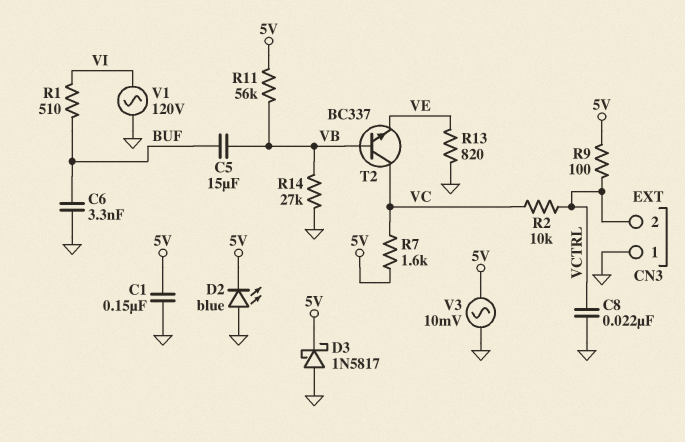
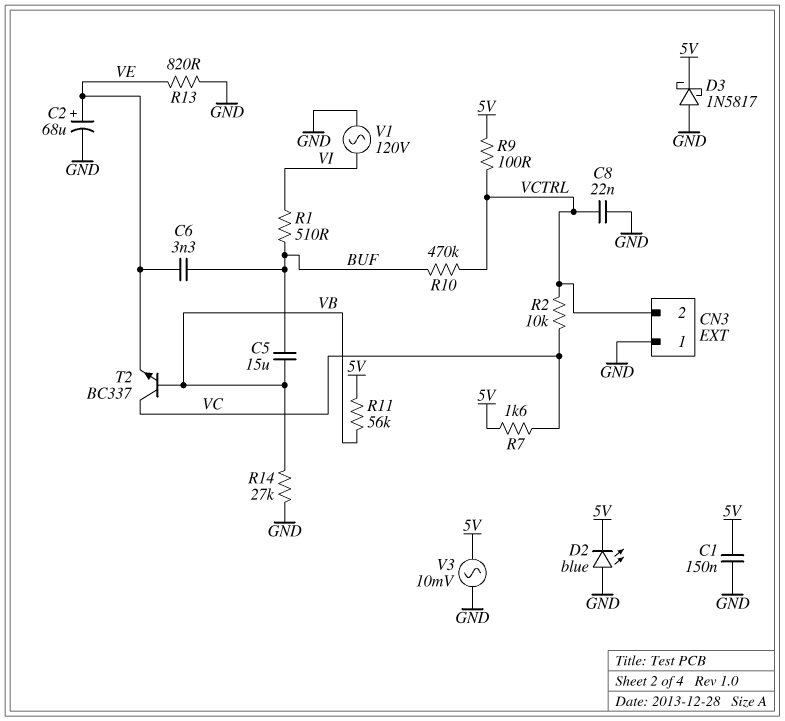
C2: none -> 68uF (plus VE, minus GND)
C6: 3.3nF (BUF, GND) -> 3.3nF (BUF, VE)
R10: none -> 470k (BUF, VCTRL)

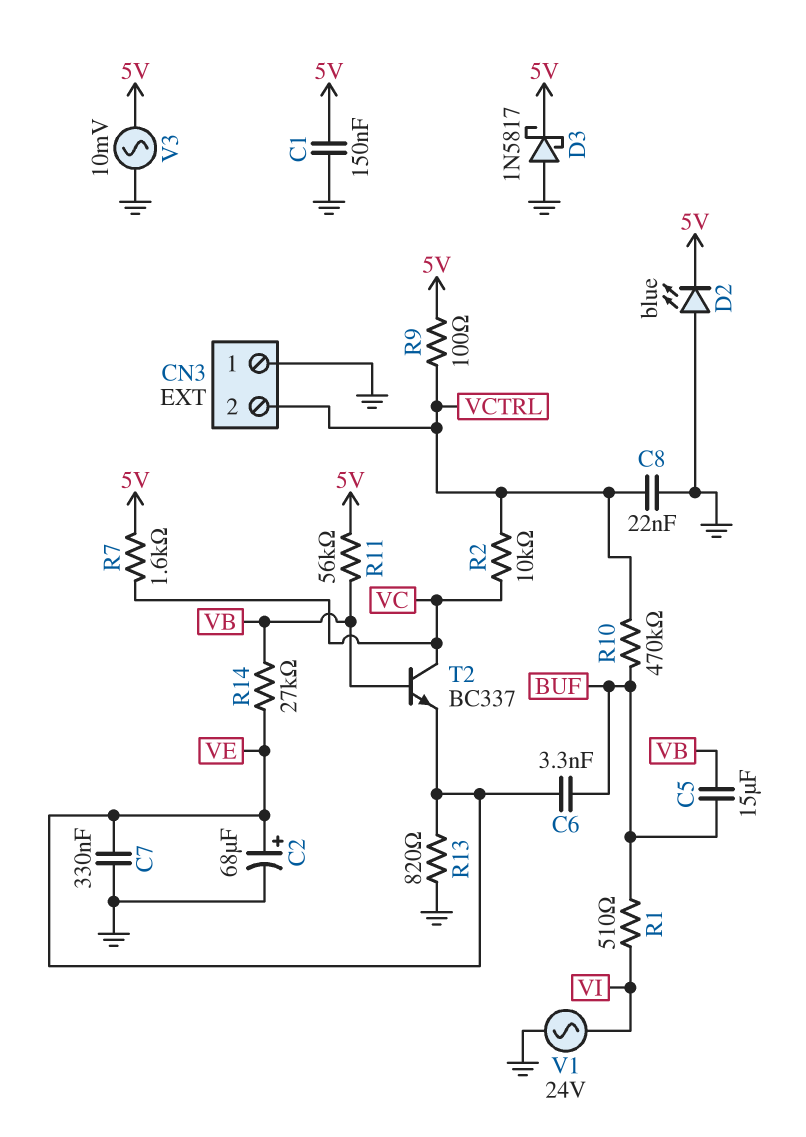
C7: none -> 330nF (GND, VE)
R14: 27k (GND, VB) -> 27k (VB, VE)
V1: AC 120V (GND, VI) -> AC 24V (GND, VI)

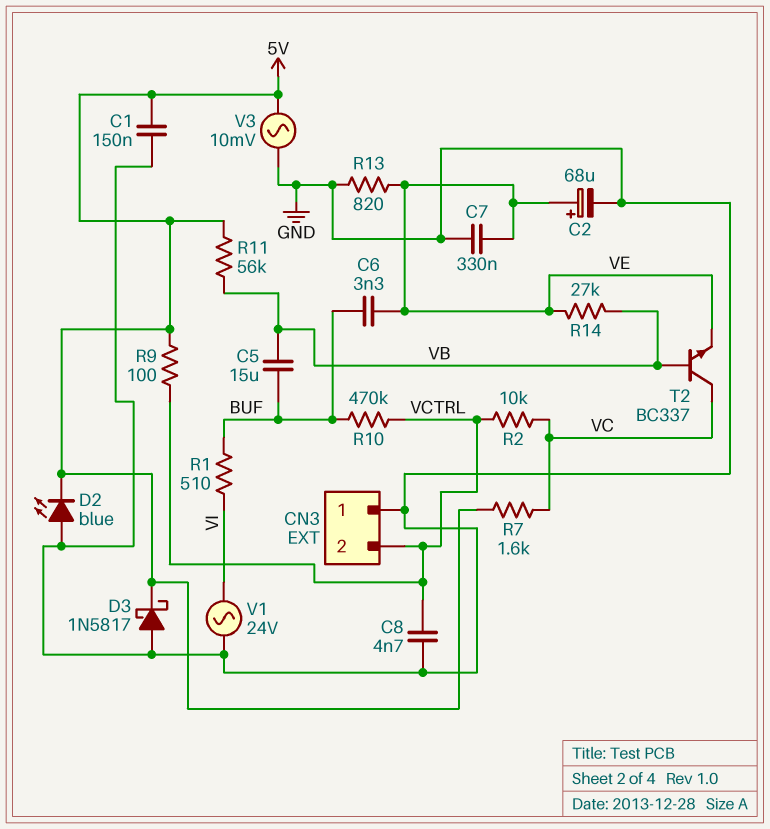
C8: 22nF (GND, VCTRL) -> 4.7nF (GND, VCTRL)

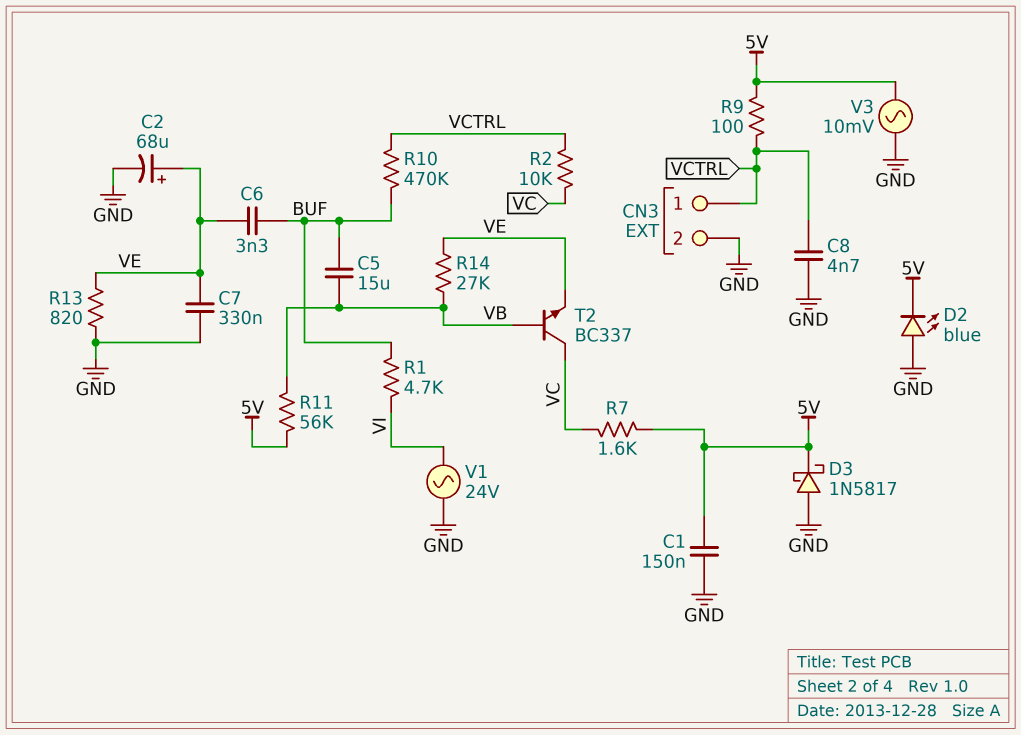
CN3 pin 1: GND -> VCTRL
CN3 pin 2: VCTRL -> GND
R1: 510 (BUF, VI) -> 4.7k (BUF, VI)

